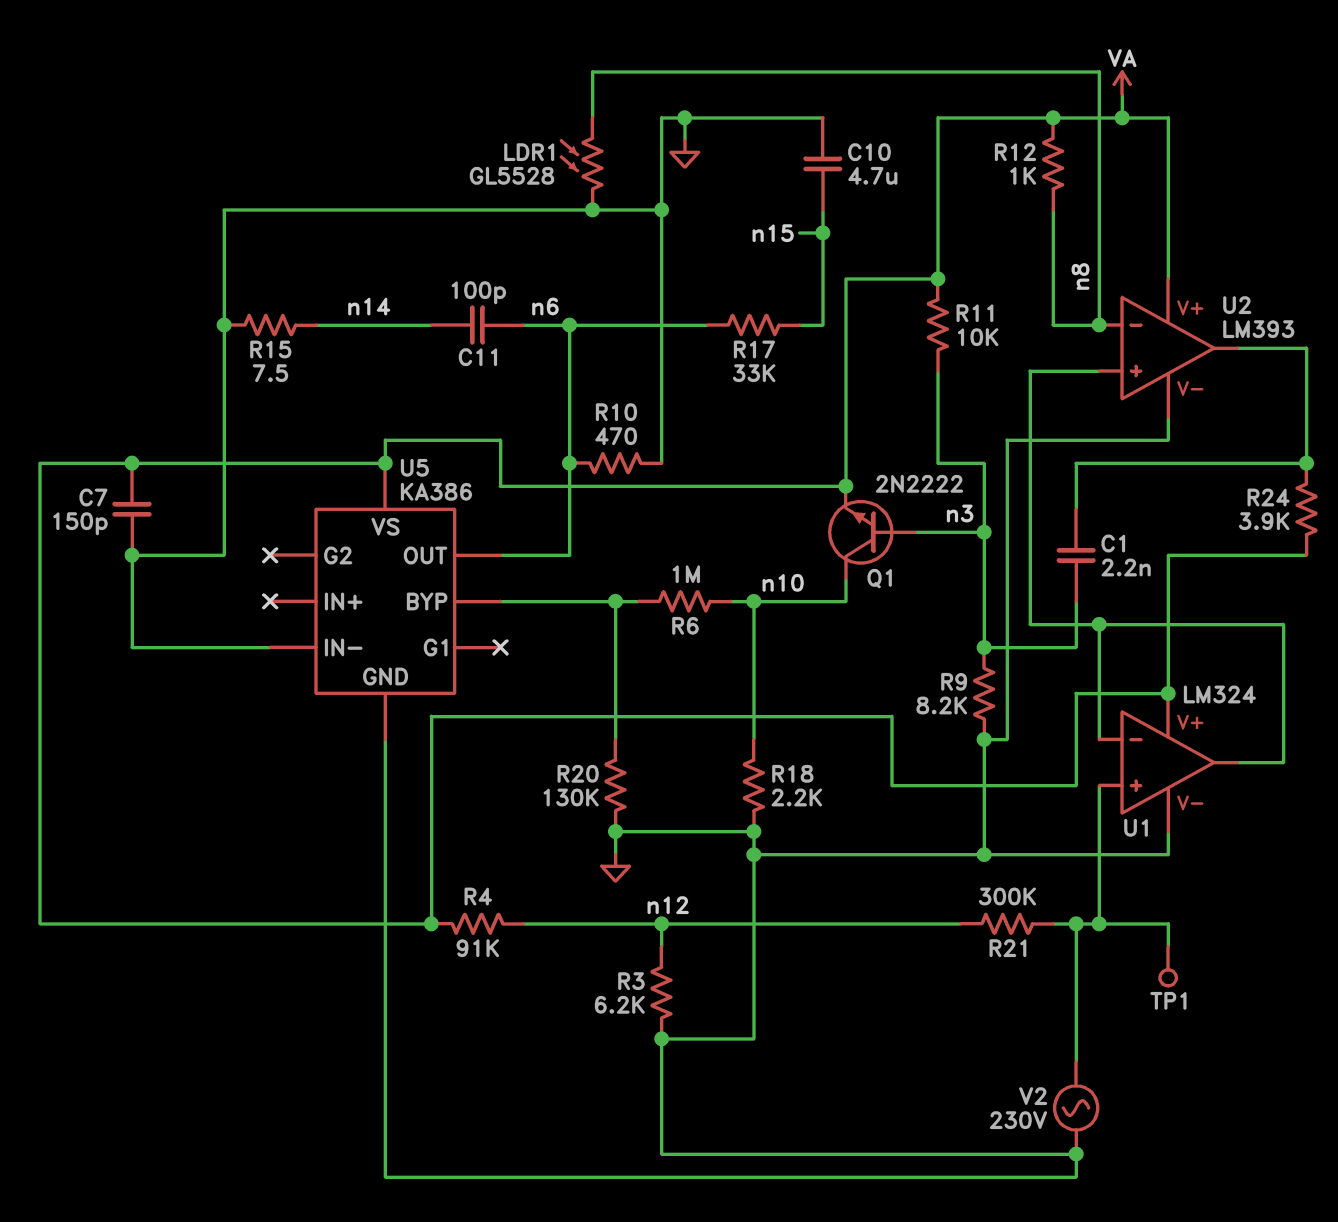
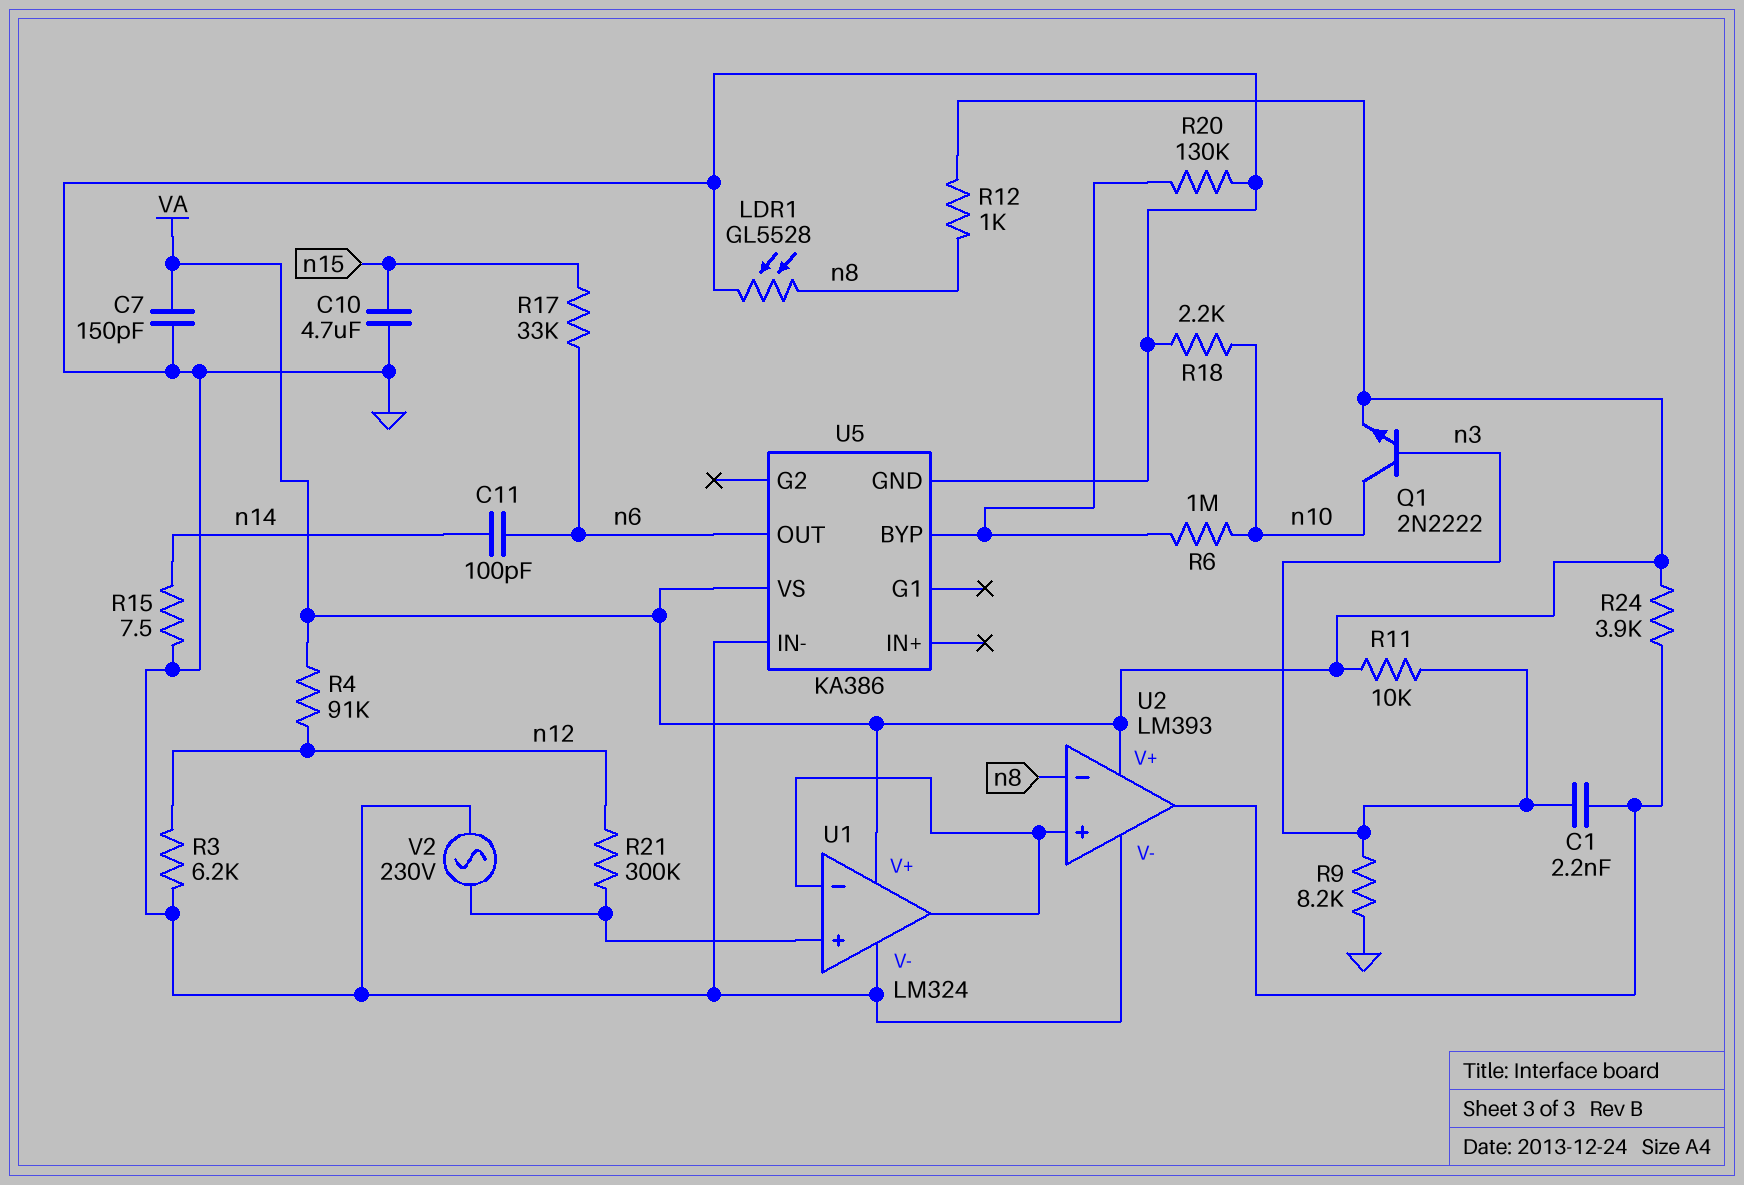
R10: 470 (GND, n6) -> none
TP1: test point (U1/in+) -> none

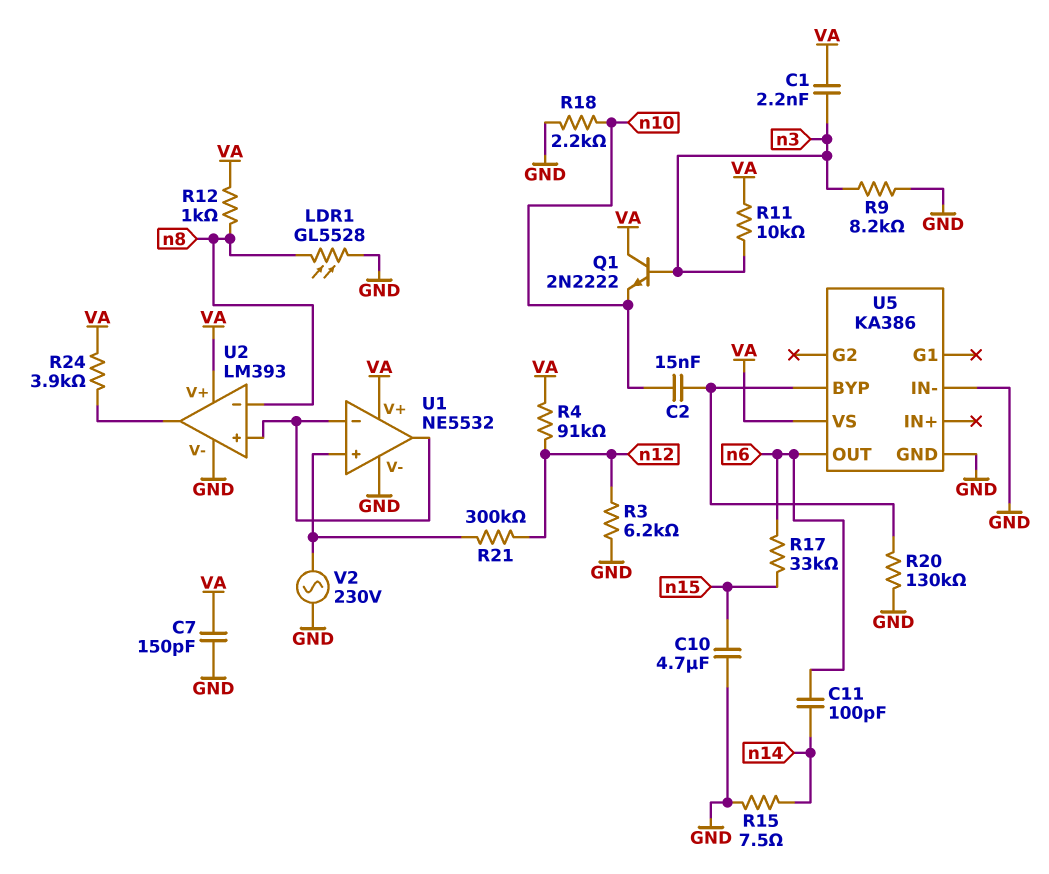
C1: 2.2nF (U2/out, n3) -> 2.2nF (VA, n3)
C2: none -> 15nF (U5/BYP, n10)
Q1: NPN 2N2222 (B n3, C n10, E VA) -> NPN 2N2222 (B n3, C VA, E n10)
R6: 1M (U5/BYP, n10) -> none
U1: LM324 -> NE5532

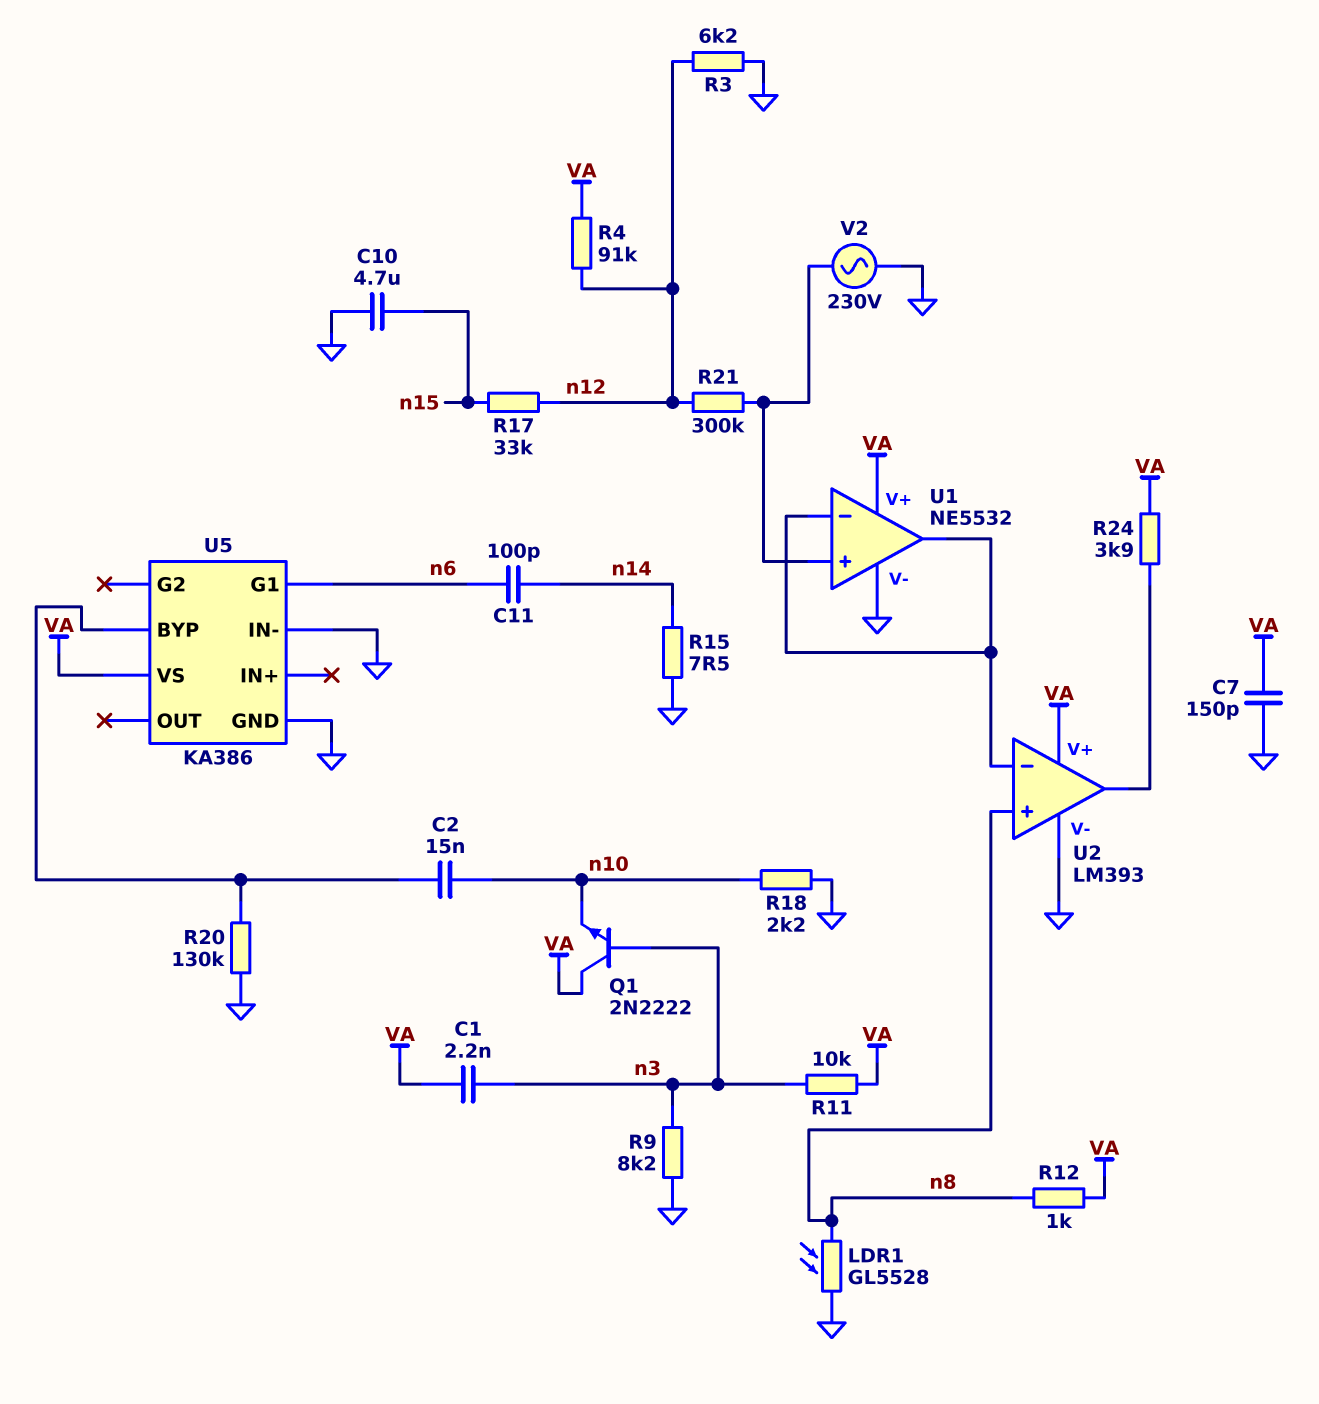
R17: 33k (n6, n15) -> 33k (n12, n15)
U2 pin in+: U1/in- -> n8
U2 pin in-: n8 -> U1/in-
U5 pin G1: none -> n6
U5 pin OUT: n6 -> none

